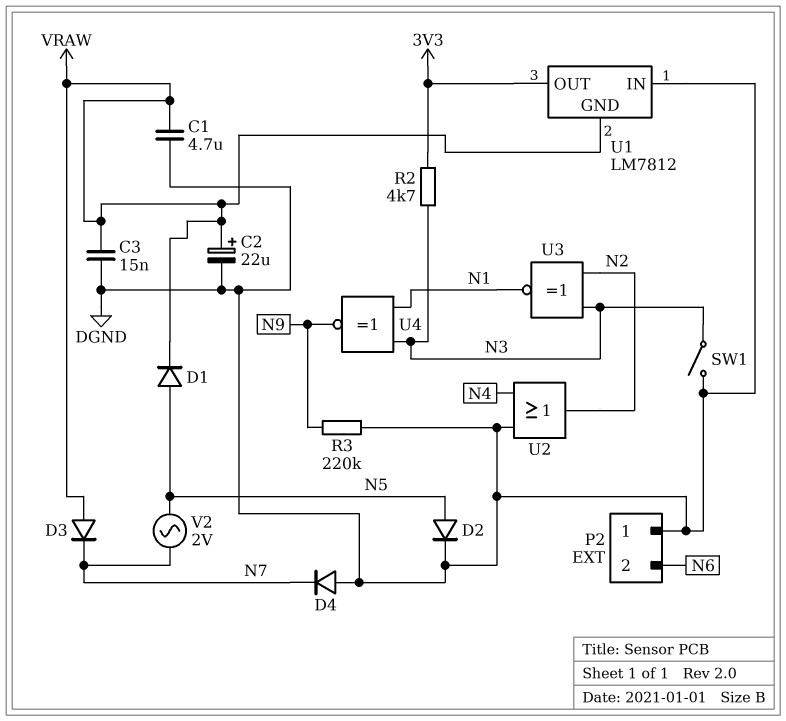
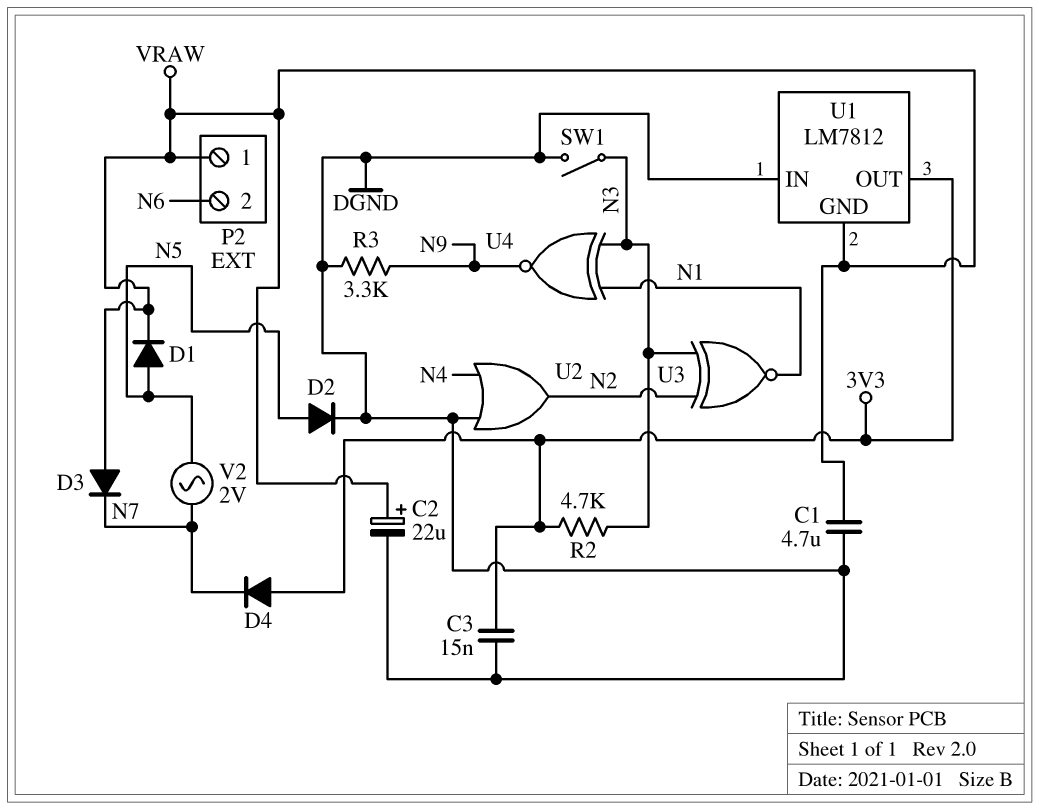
C3: 15nF (DGND, VRAW) -> 15nF (3V3, DGND)
D4: diode (A DGND, K N7) -> diode (A 3V3, K N7)
P2 pin 1: DGND -> VRAW
R3: 220k (DGND, N9) -> 3.3k (DGND, N9)

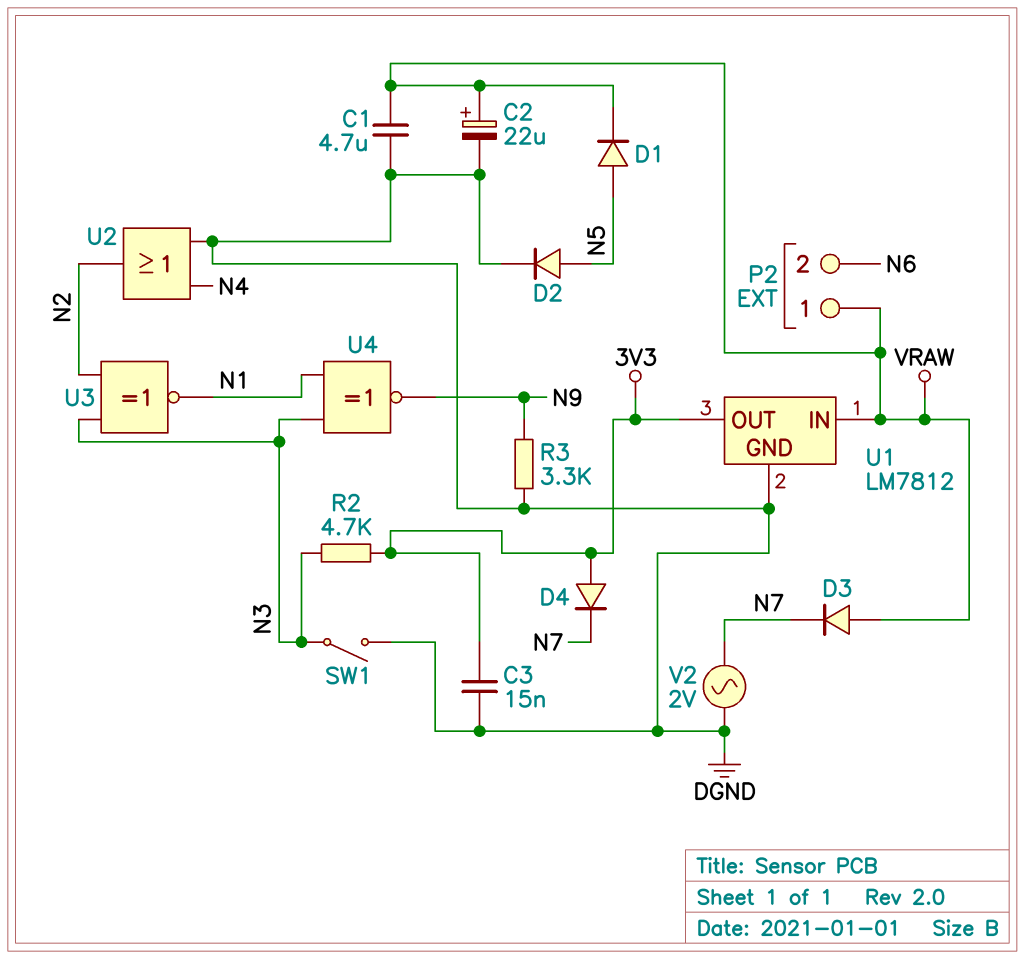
U1 pin GND: VRAW -> DGND
U1 pin IN: DGND -> VRAW
V2: AC 2V (N5, N7) -> AC 2V (DGND, N7)

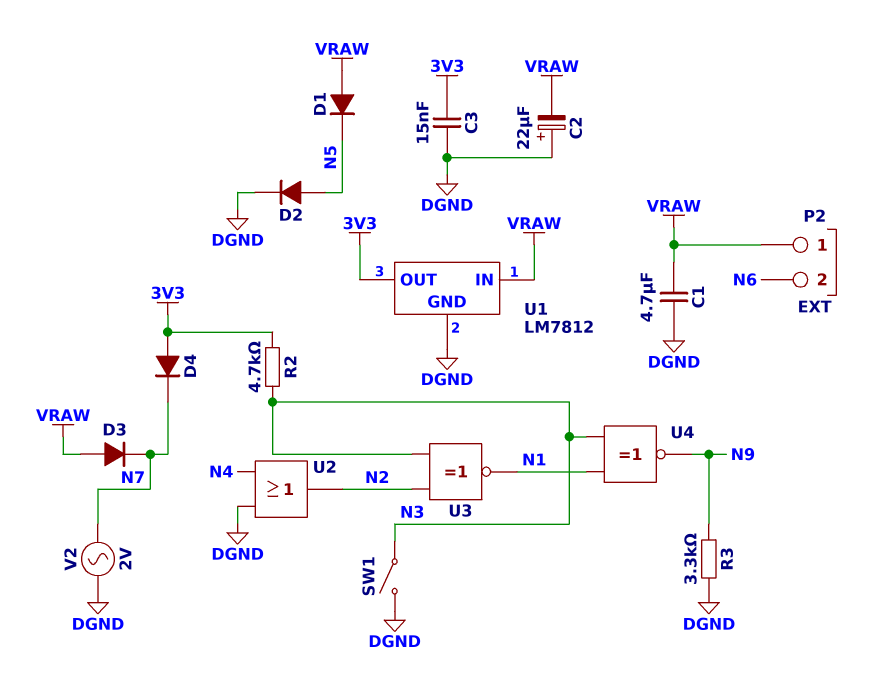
C2: 22uF (plus VRAW, minus DGND) -> 22uF (plus DGND, minus VRAW)
D1: diode (A N5, K VRAW) -> diode (A VRAW, K N5)

